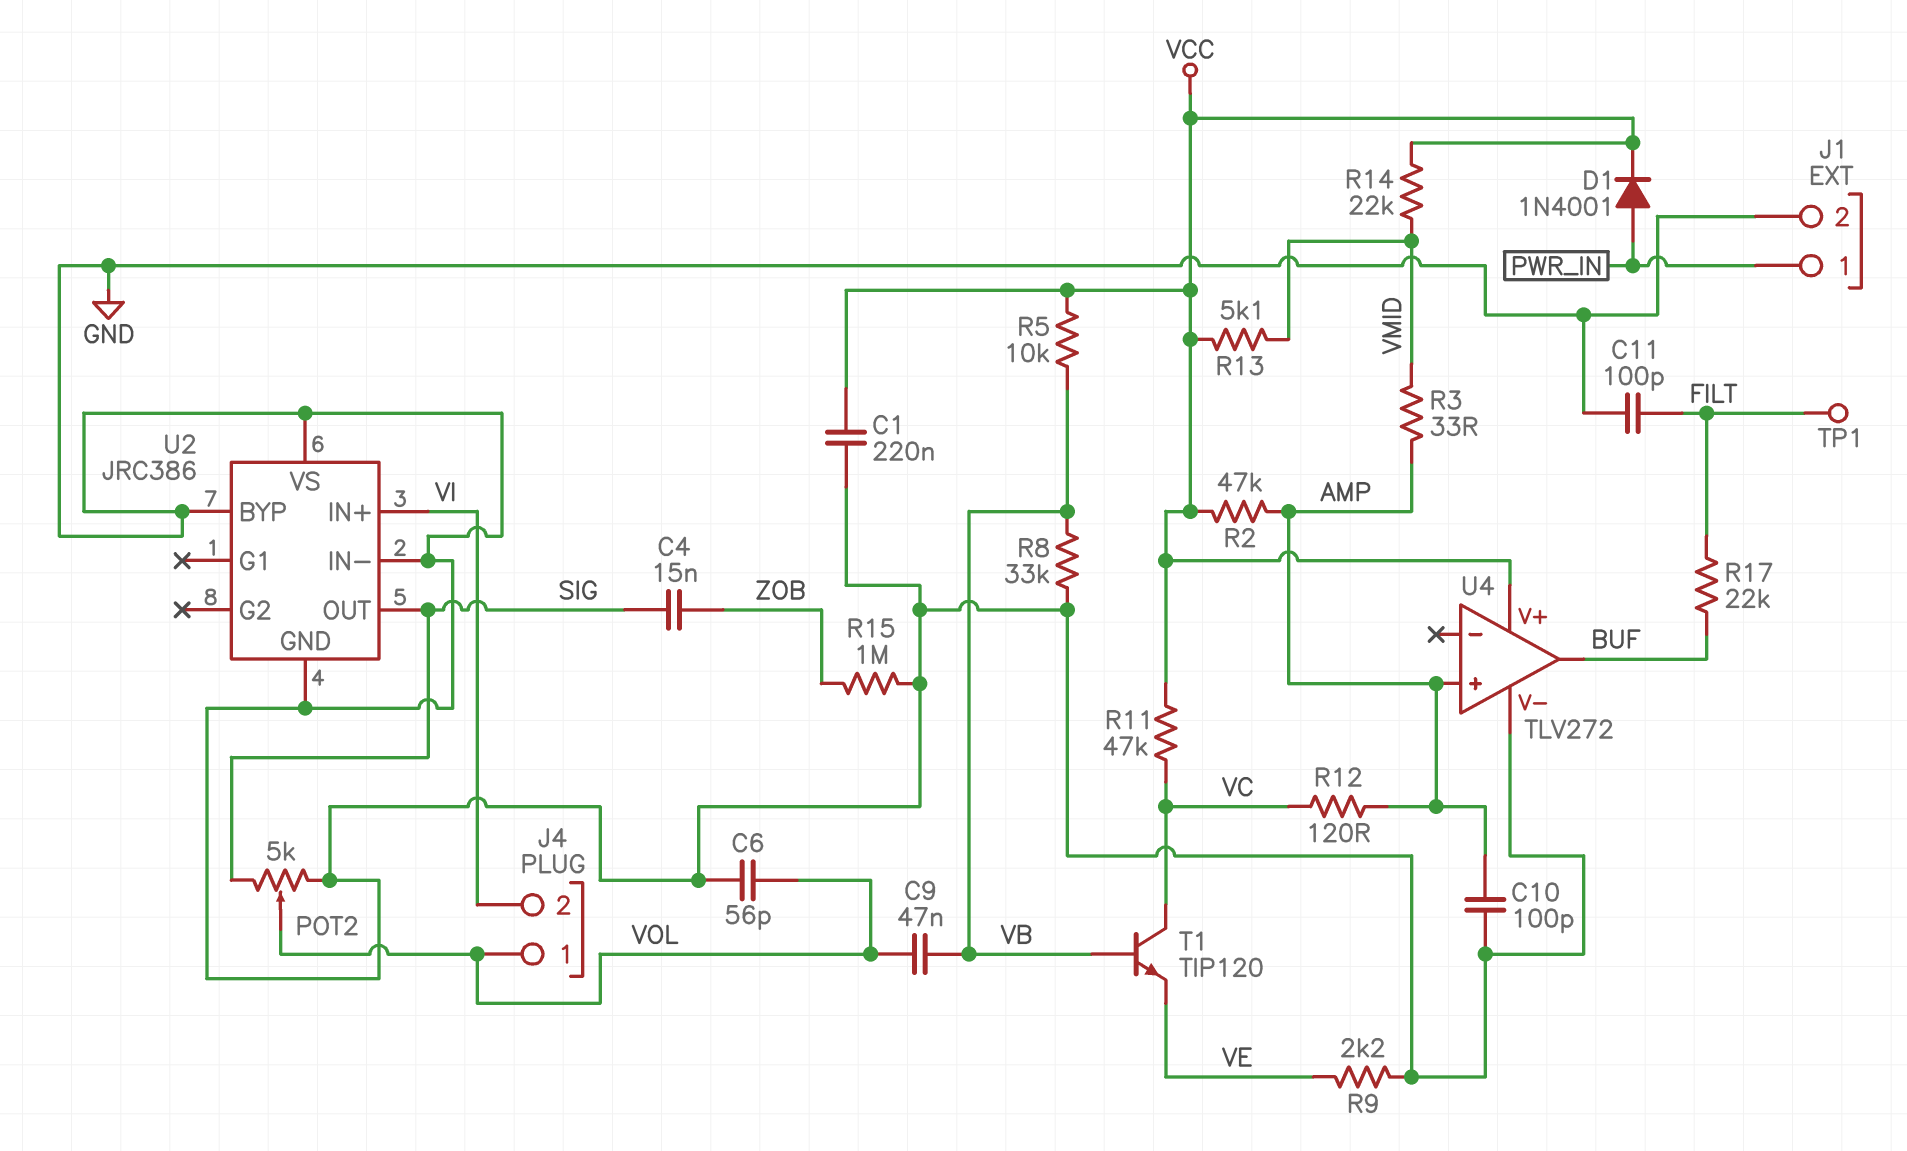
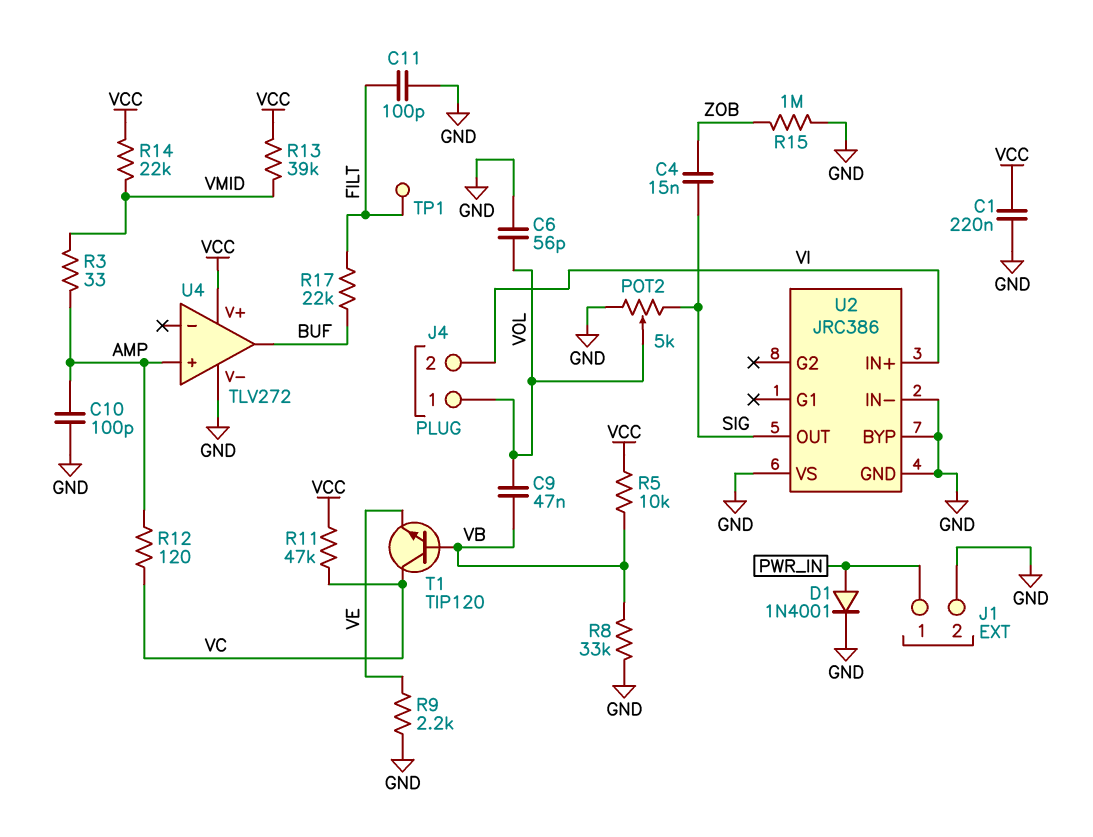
D1: diode 1N4001 (A PWR_IN, K VCC) -> diode 1N4001 (A PWR_IN, K GND)
R2: 47k (AMP, VCC) -> none
R13: 5.1k (VCC, VMID) -> 39k (VCC, VMID)

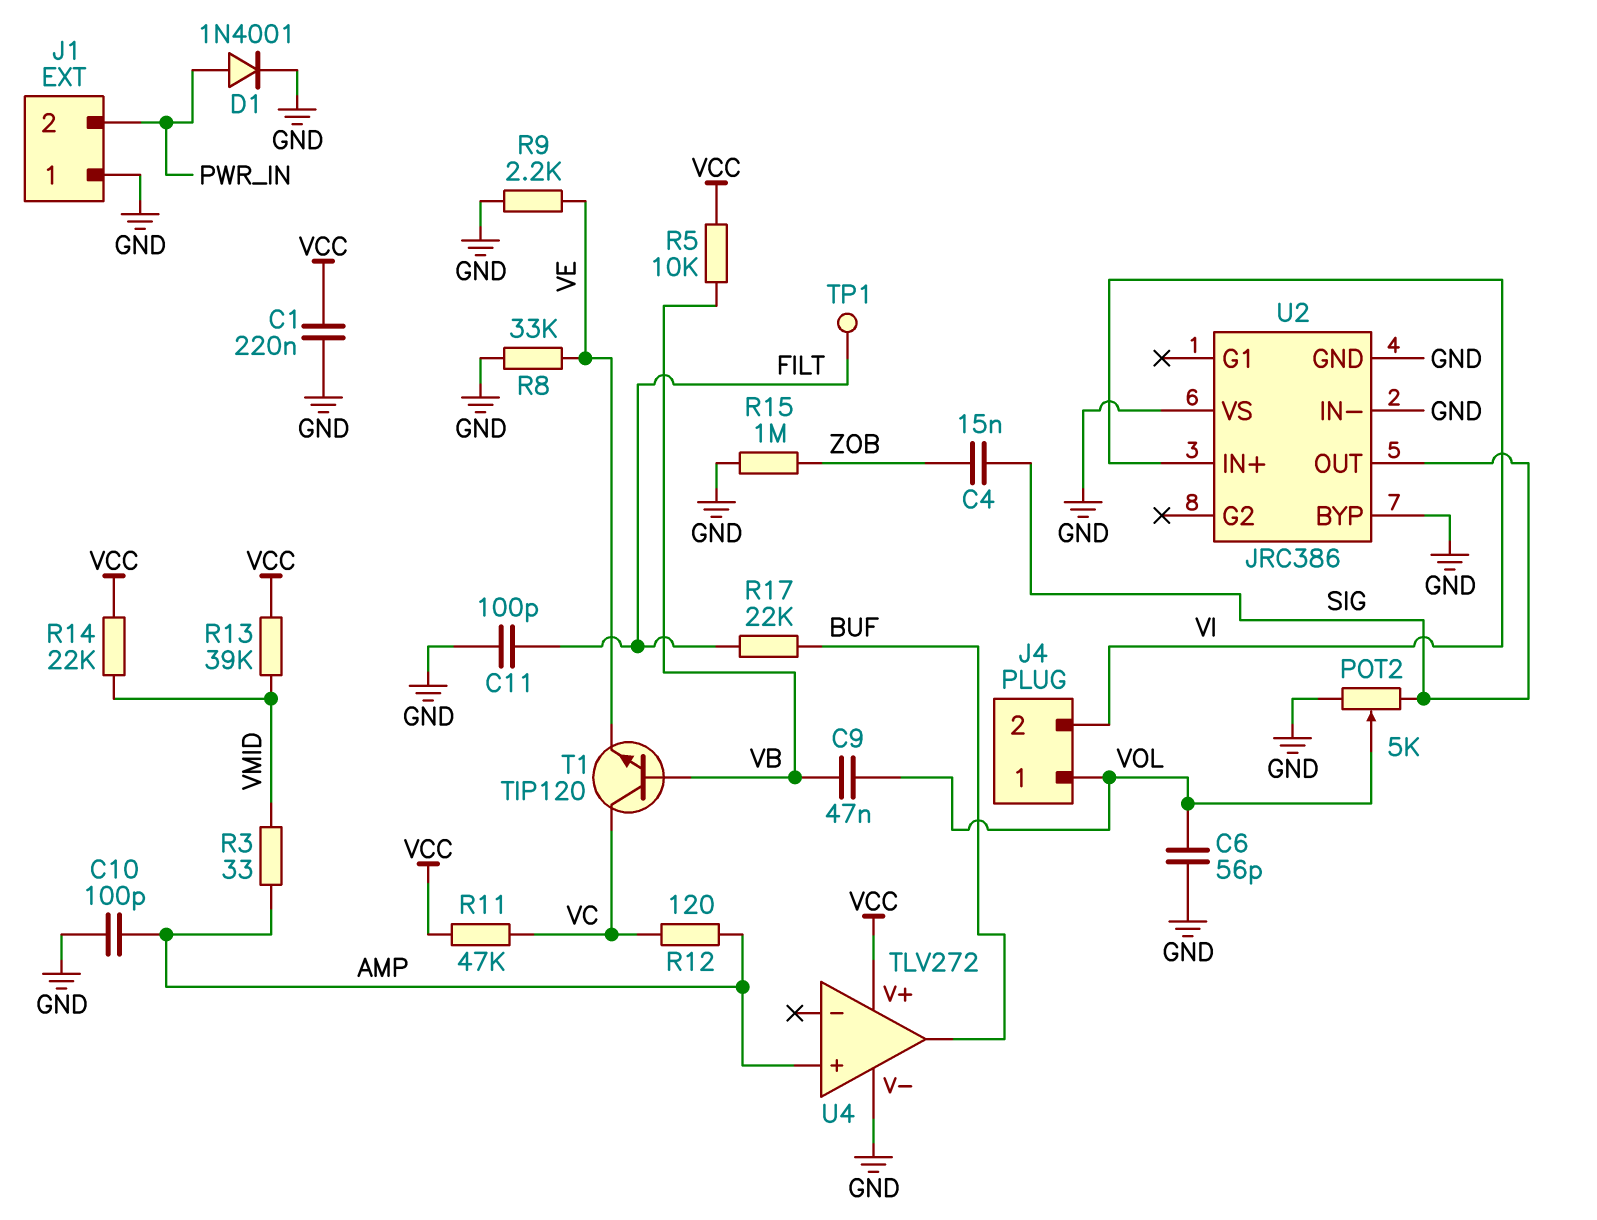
J1 pin 1: PWR_IN -> GND
J1 pin 2: GND -> PWR_IN
R8: 33k (GND, VB) -> 33k (GND, VE)

